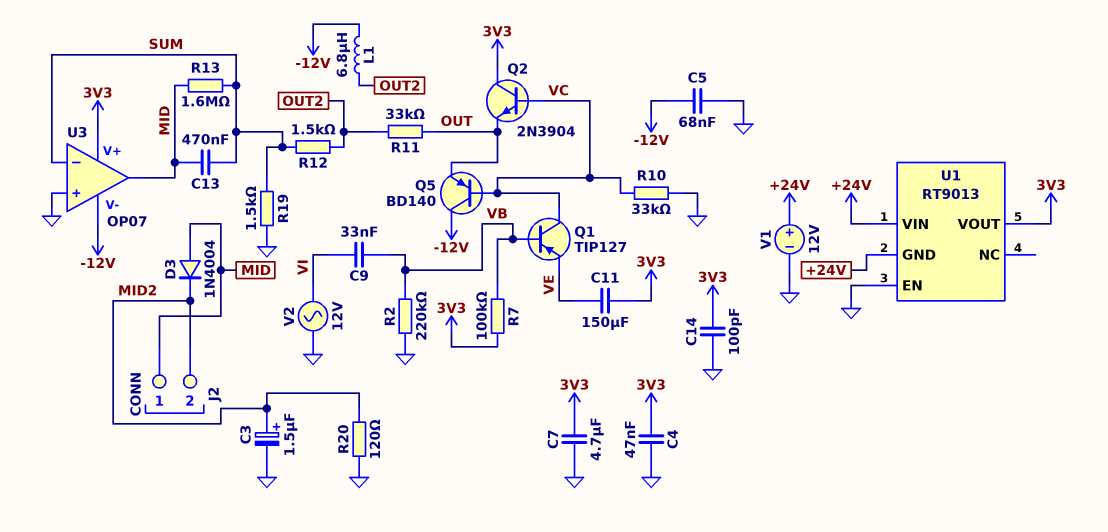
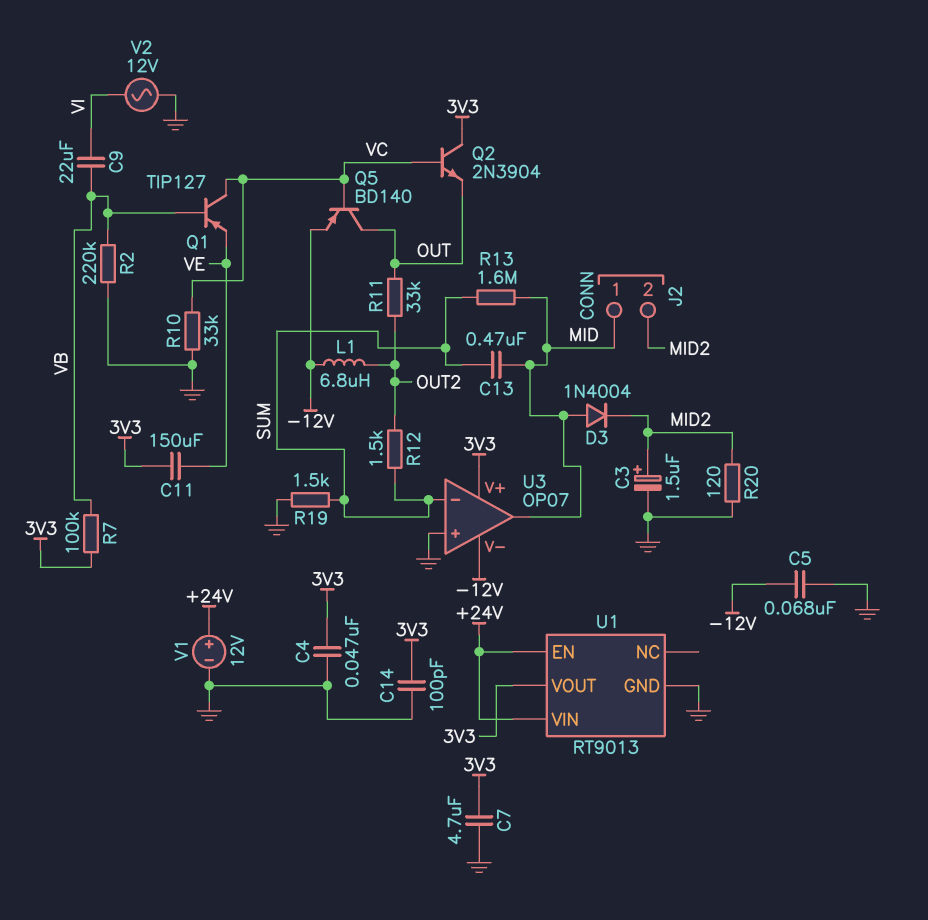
C9: 33nF (VB, VI) -> 22uF (VB, VI)
Q5: PNP BD140 (B VC, C -12V, E OUT) -> PNP BD140 (B VC, C OUT, E -12V)
U1 pin EN: GND -> +24V
U1 pin GND: +24V -> GND

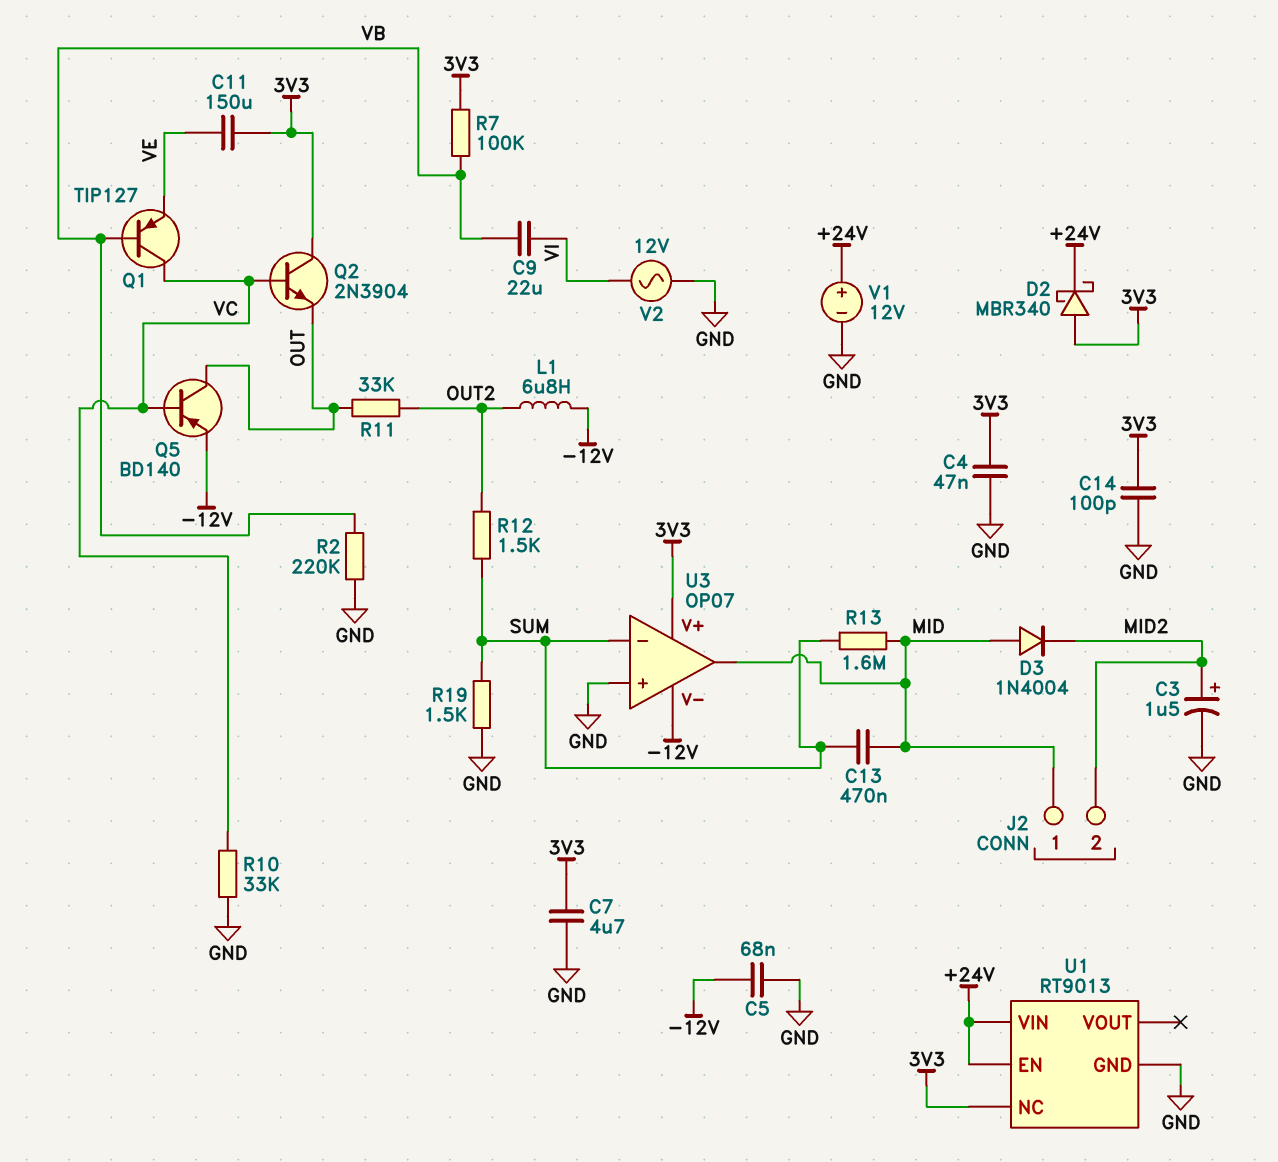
D2: none -> schottky MBR340 (A 3V3, K +24V)
R20: 120 (GND, MID2) -> none
U1 pin NC: none -> 3V3
U1 pin VOUT: 3V3 -> none

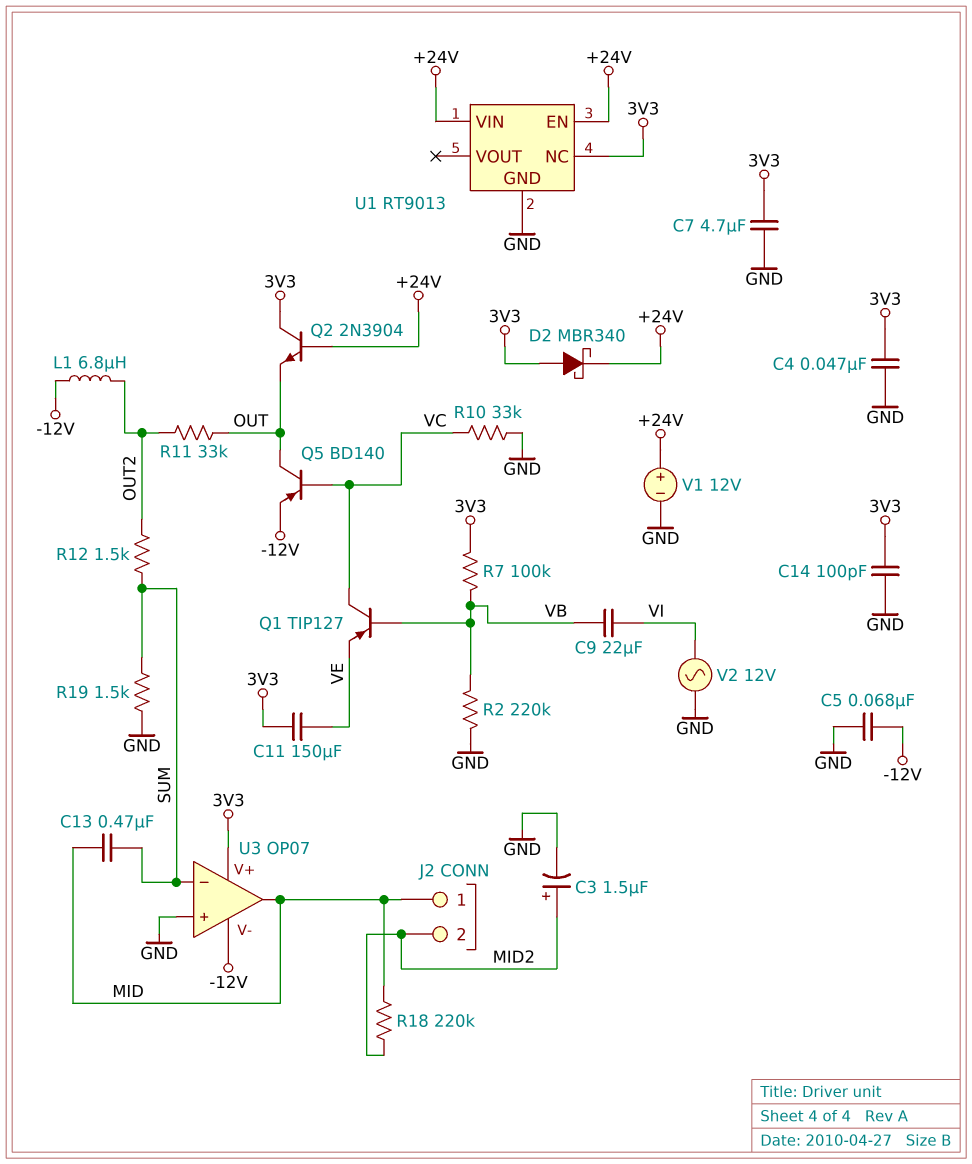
D3: diode 1N4004 (A MID, K MID2) -> none
Q2: NPN 2N3904 (B VC, C 3V3, E OUT) -> NPN 2N3904 (B +24V, C 3V3, E OUT)
R13: 1.6M (MID, SUM) -> none
R18: none -> 220k (MID, MID2)

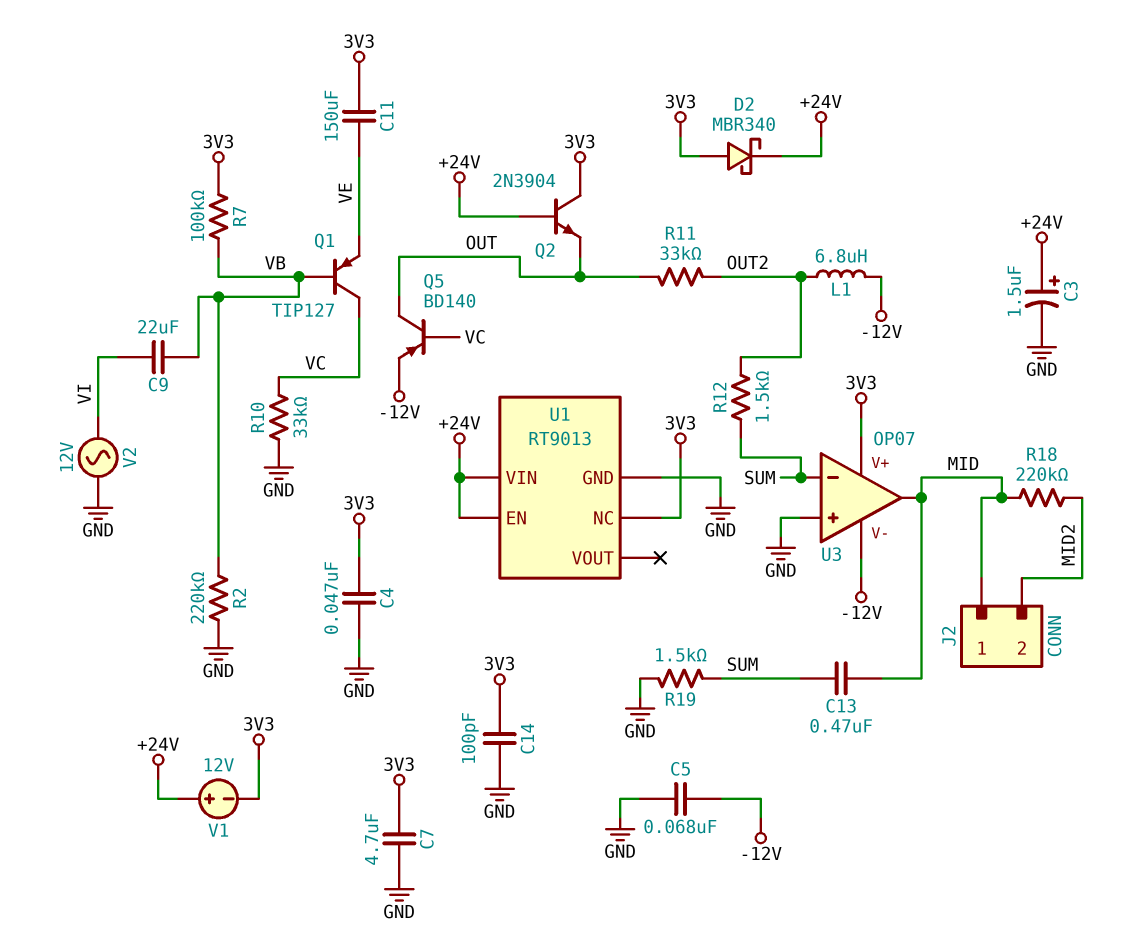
C3: 1.5uF (plus MID2, minus GND) -> 1.5uF (plus +24V, minus GND)
V1: 12V (plus +24V, minus GND) -> 12V (plus +24V, minus 3V3)

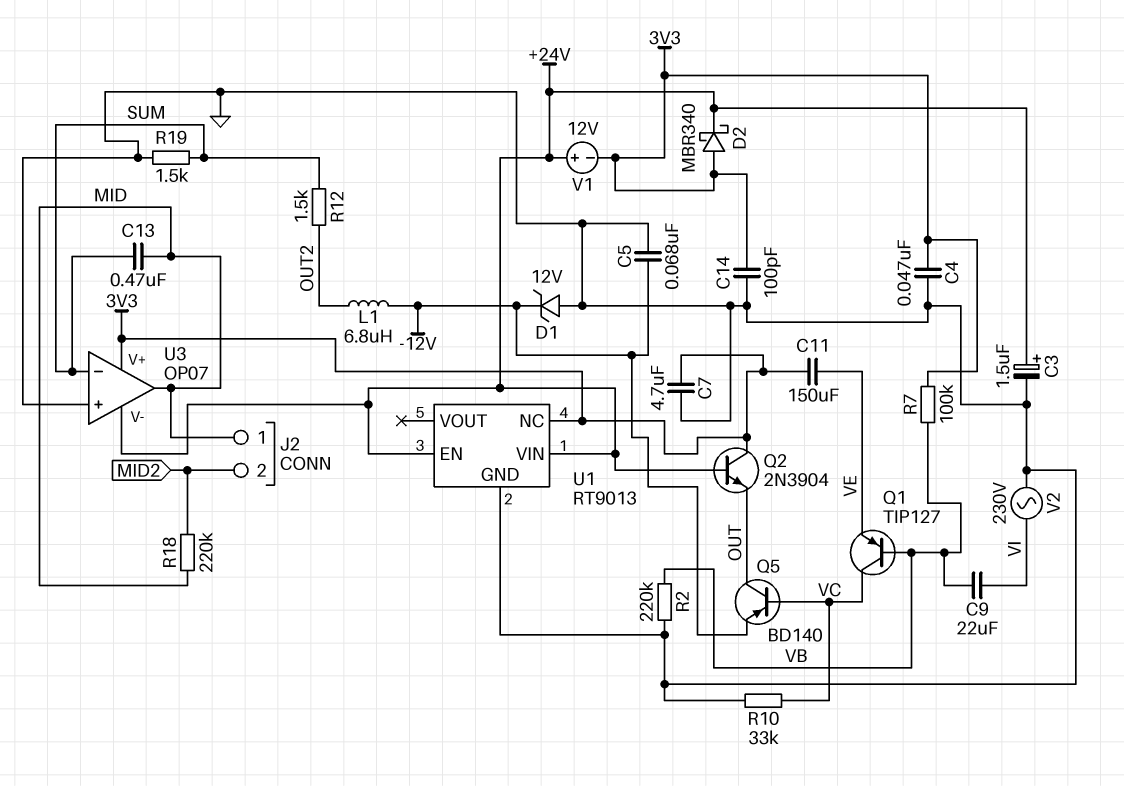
D1: none -> zener 12V (A GND, K -12V)
R11: 33k (OUT, OUT2) -> none
U3 pin V-: -12V -> +24V
V2: AC 12V (GND, VI) -> AC 230V (GND, VI)

